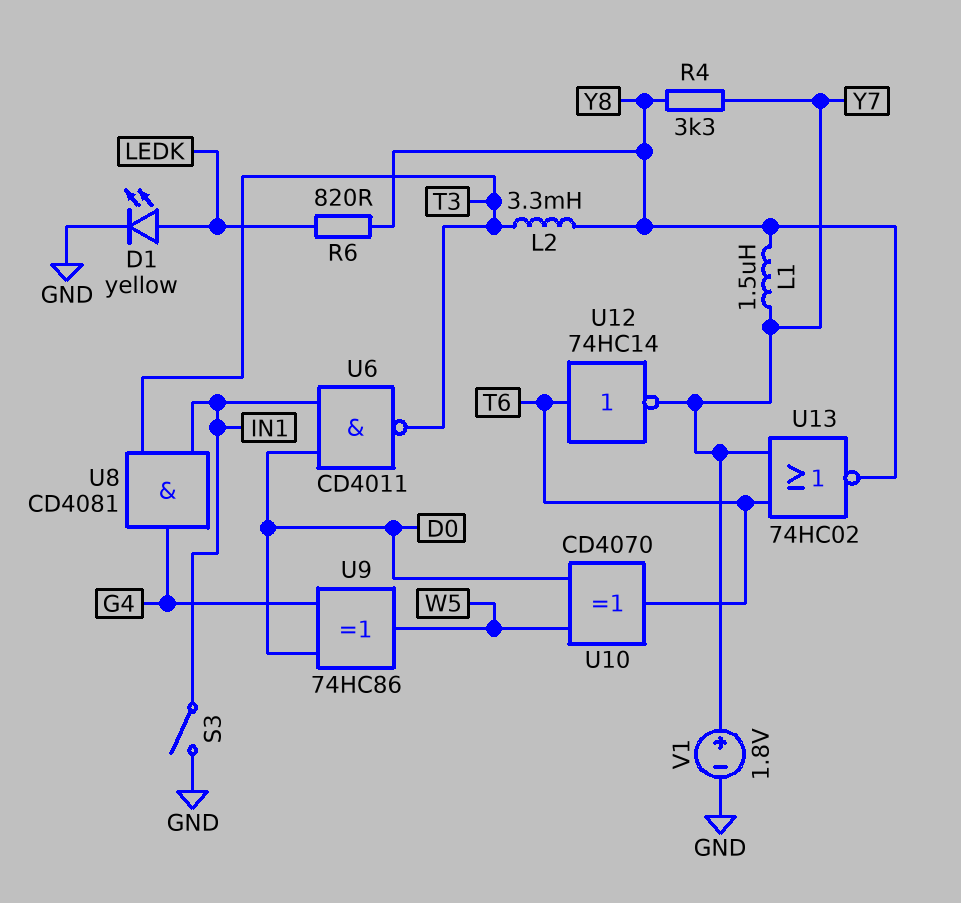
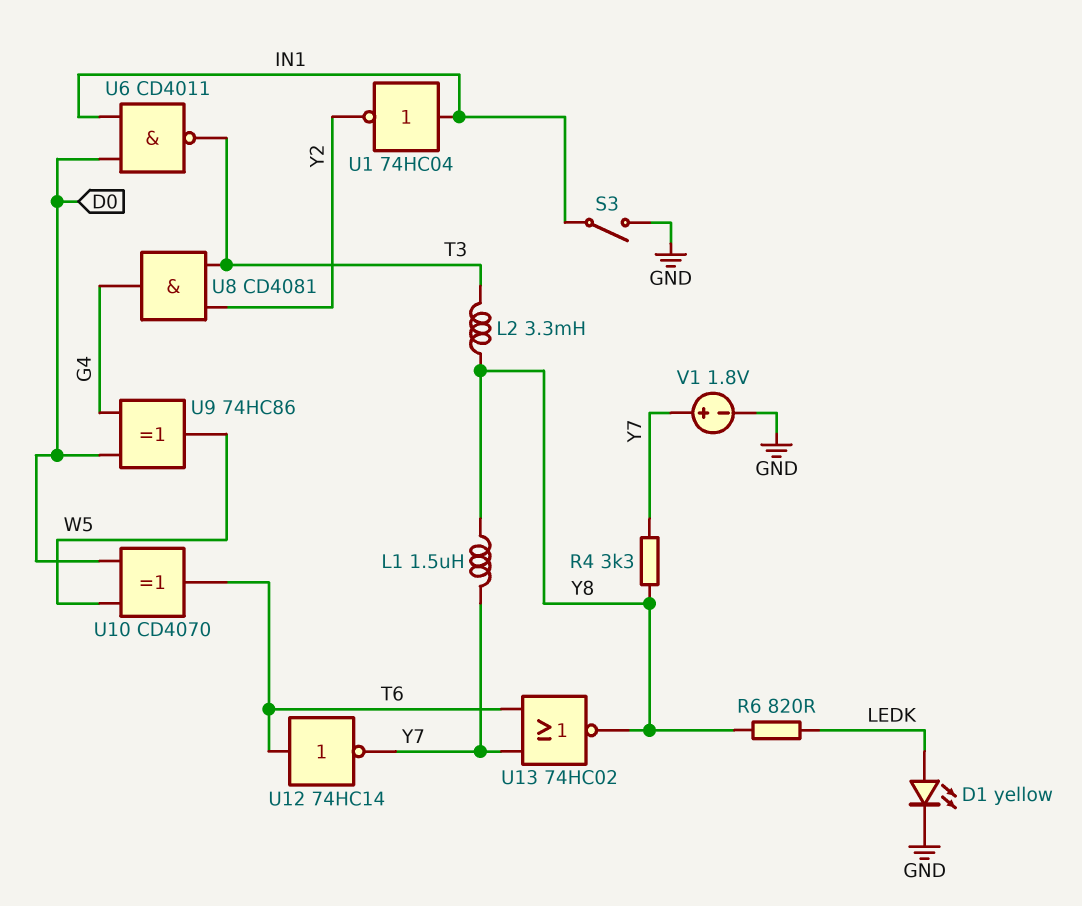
U1: none -> NOT 74HC04 (in IN1, out Y2)
U8: AND CD4081 (in IN1, in T3, out G4) -> AND CD4081 (in T3, in Y2, out G4)

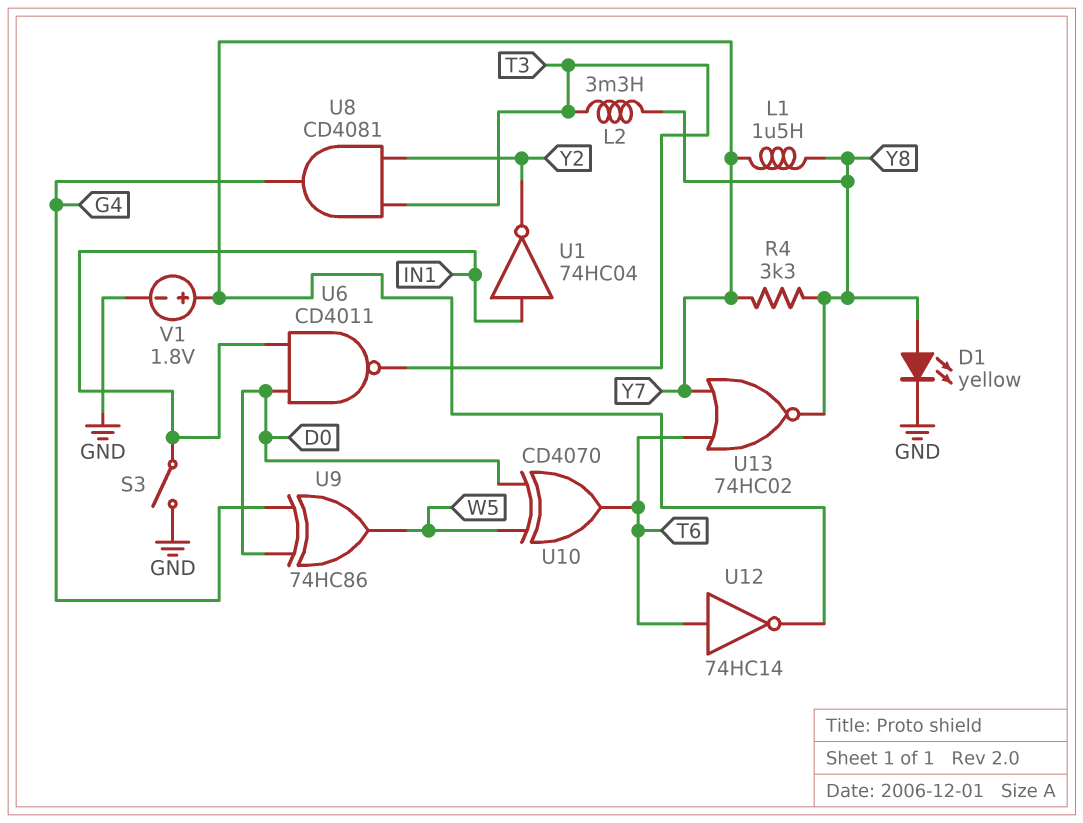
D1: LED yellow (A LEDK, K GND) -> LED yellow (A Y8, K GND)
R6: 820 (LEDK, Y8) -> none

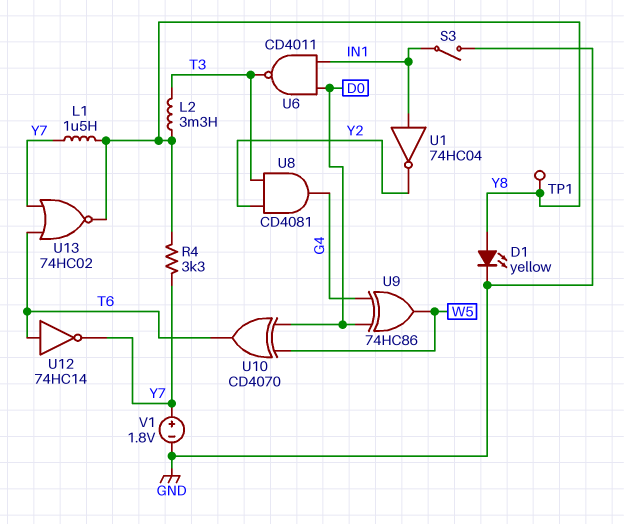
TP1: none -> test point (Y8)

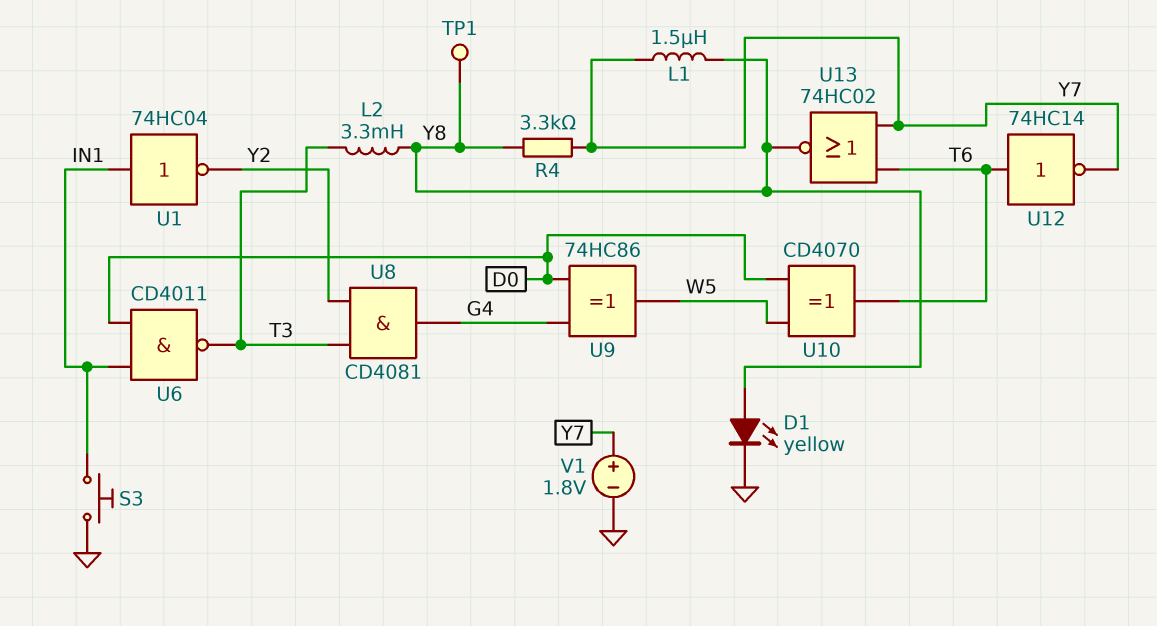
S3: switch (GND, IN1) -> button (GND, IN1)

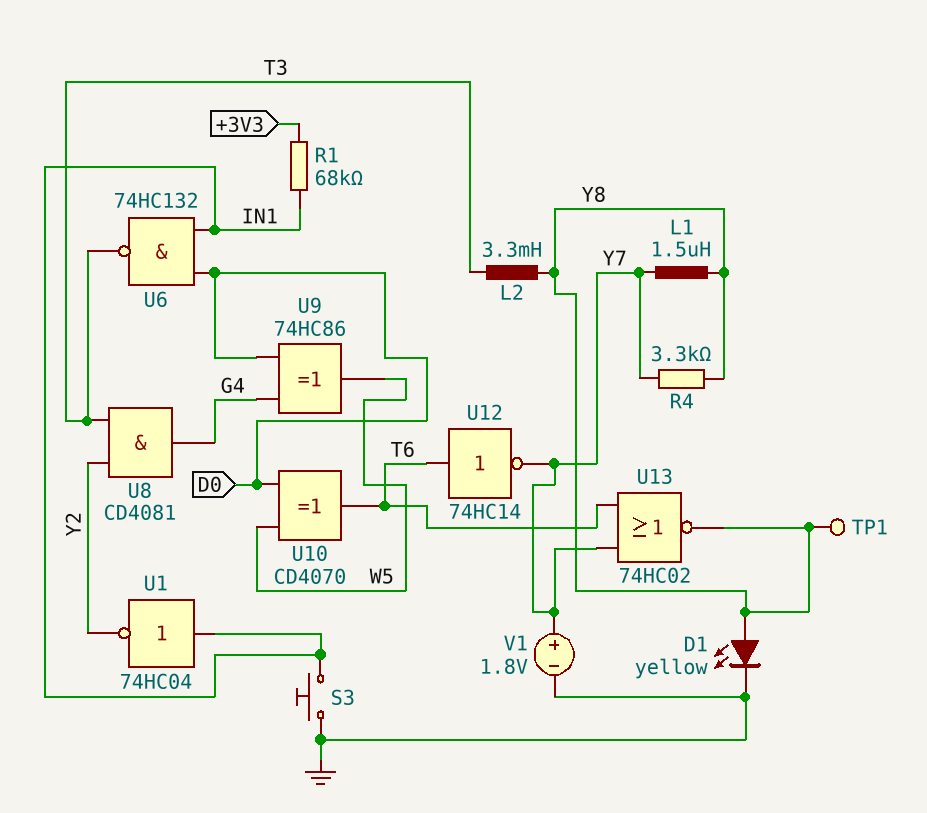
R1: none -> 68k (+3V3, IN1)
U6: NAND CD4011 (in D0, in IN1, out T3) -> NAND 74HC132 (in D0, in IN1, out T3)

